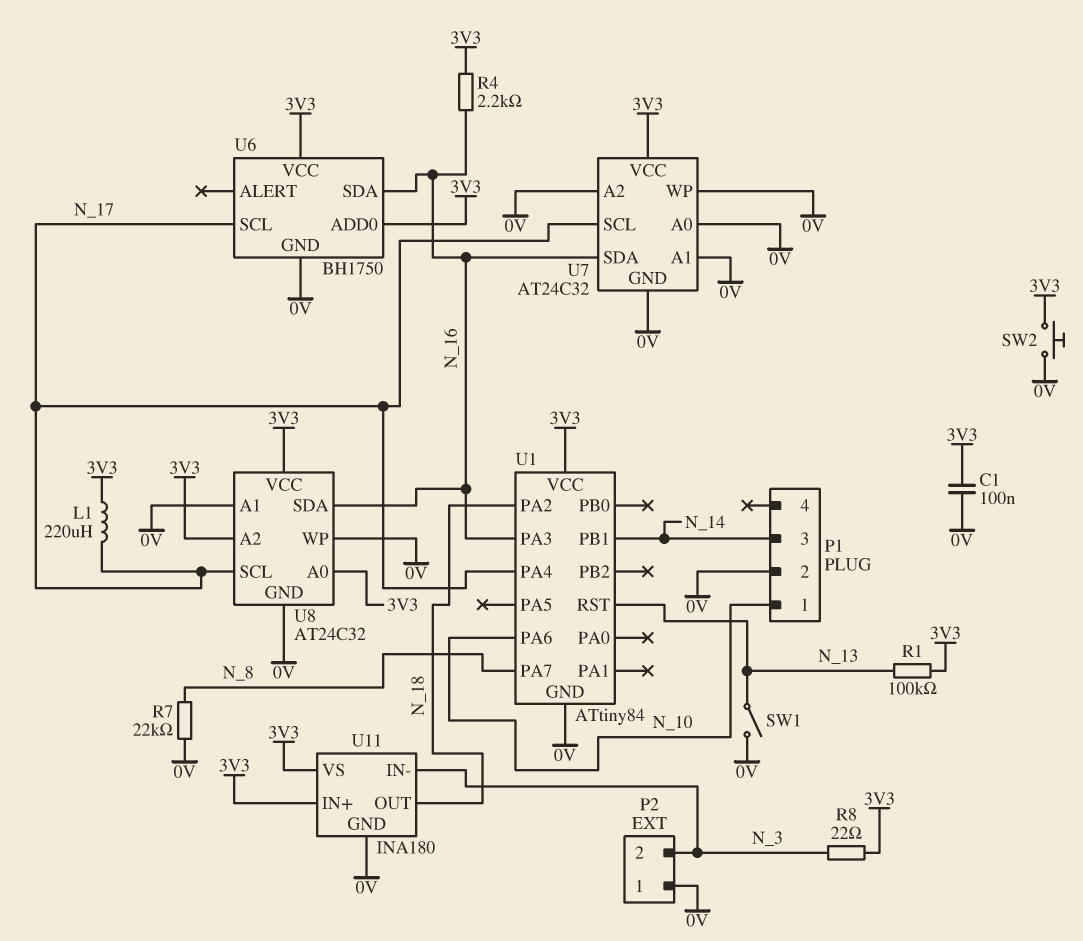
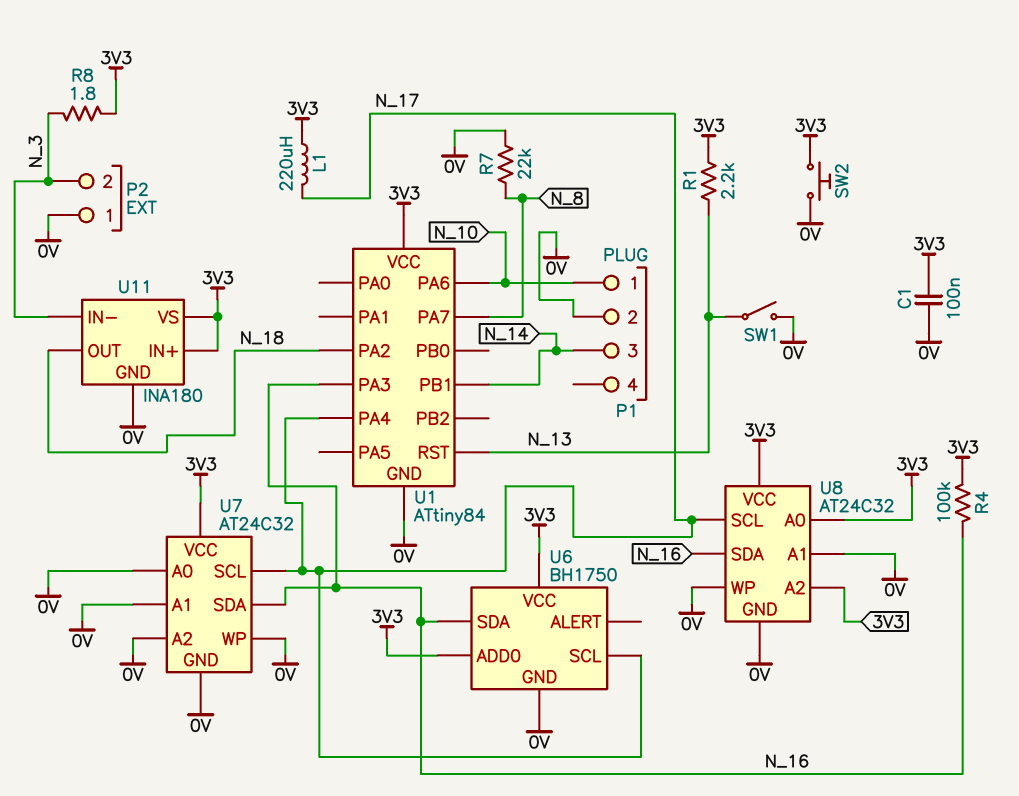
R1: 100k (3V3, N_13) -> 2.2k (3V3, N_13)
R4: 2.2k (3V3, N_16) -> 100k (3V3, N_16)
R8: 22 (3V3, N_3) -> 1.8 (3V3, N_3)

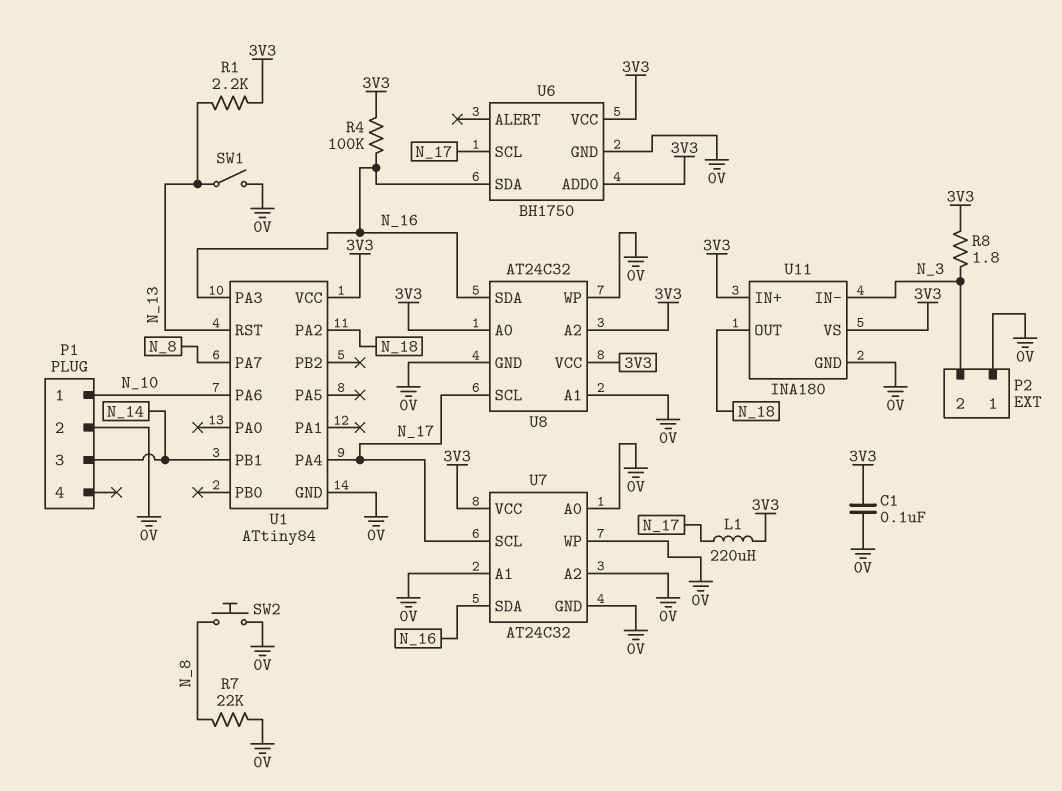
SW2: button (0V, 3V3) -> button (0V, N_8)

